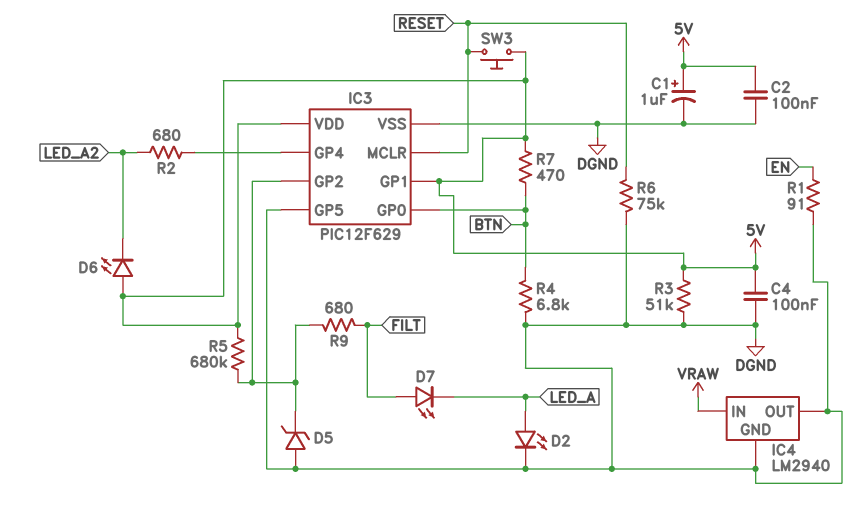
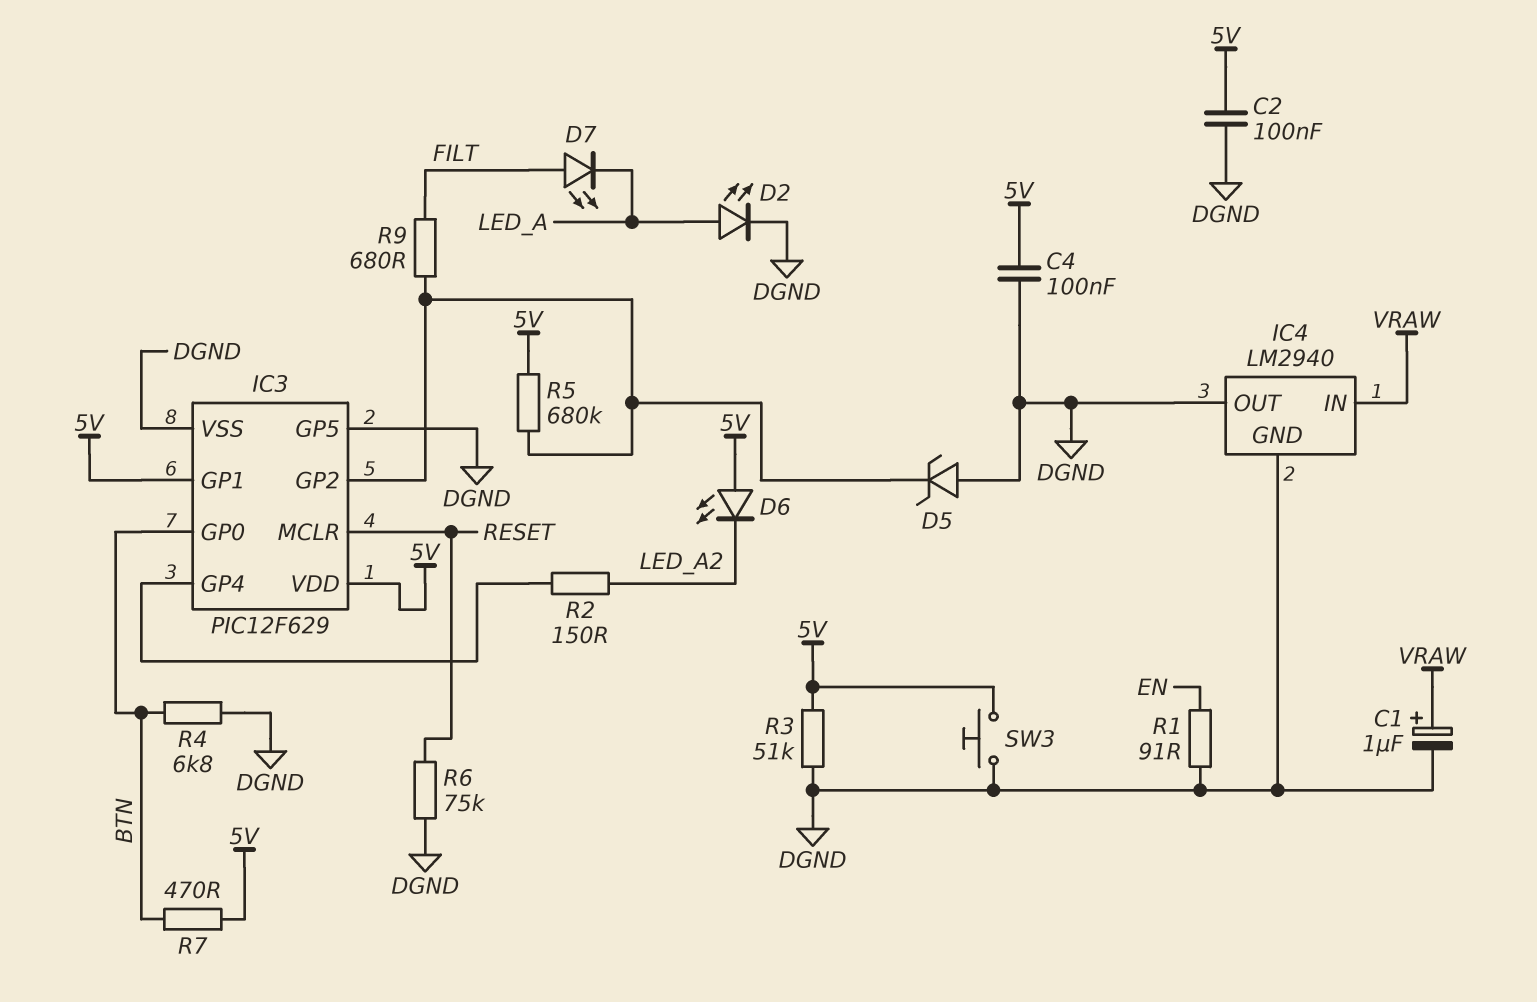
C1: 1uF (plus 5V, minus DGND) -> 1uF (plus VRAW, minus DGND)
R2: 680 (IC3/GP4, LED_A2) -> 150 (IC3/GP4, LED_A2)
SW3: button (5V, RESET) -> button (5V, DGND)

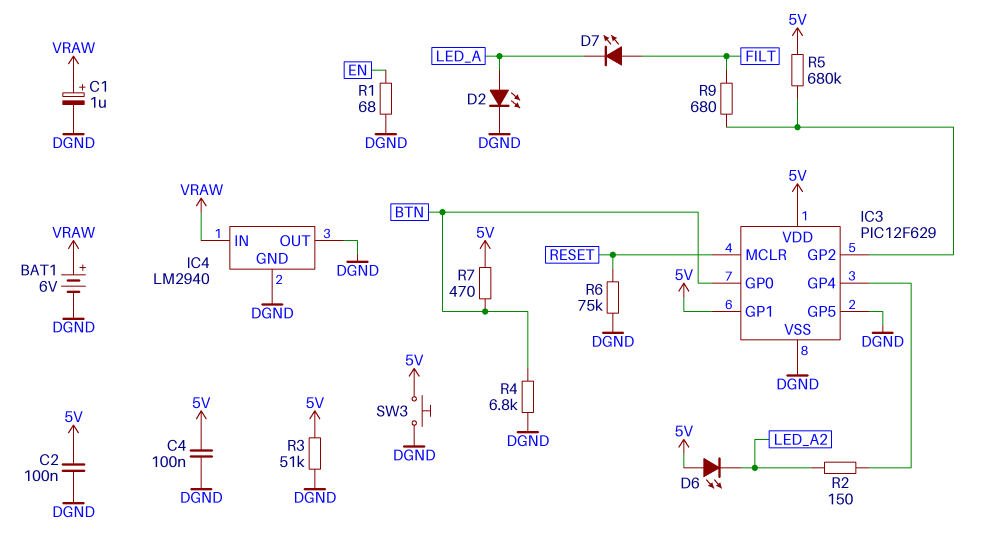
BAT1: none -> 6V (plus VRAW, minus DGND)
D5: zener (A DGND, K IC3/GP2) -> none
R1: 91 (DGND, EN) -> 68 (DGND, EN)

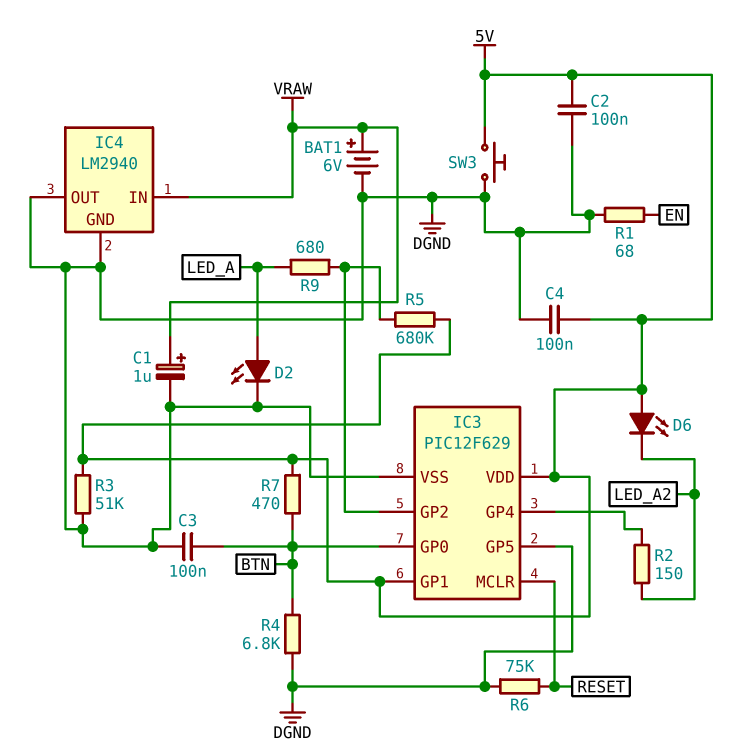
C3: none -> 100nF (BTN, DGND)
D7: LED (A FILT, K LED_A) -> none
R9: 680 (FILT, IC3/GP2) -> 680 (IC3/GP2, LED_A)

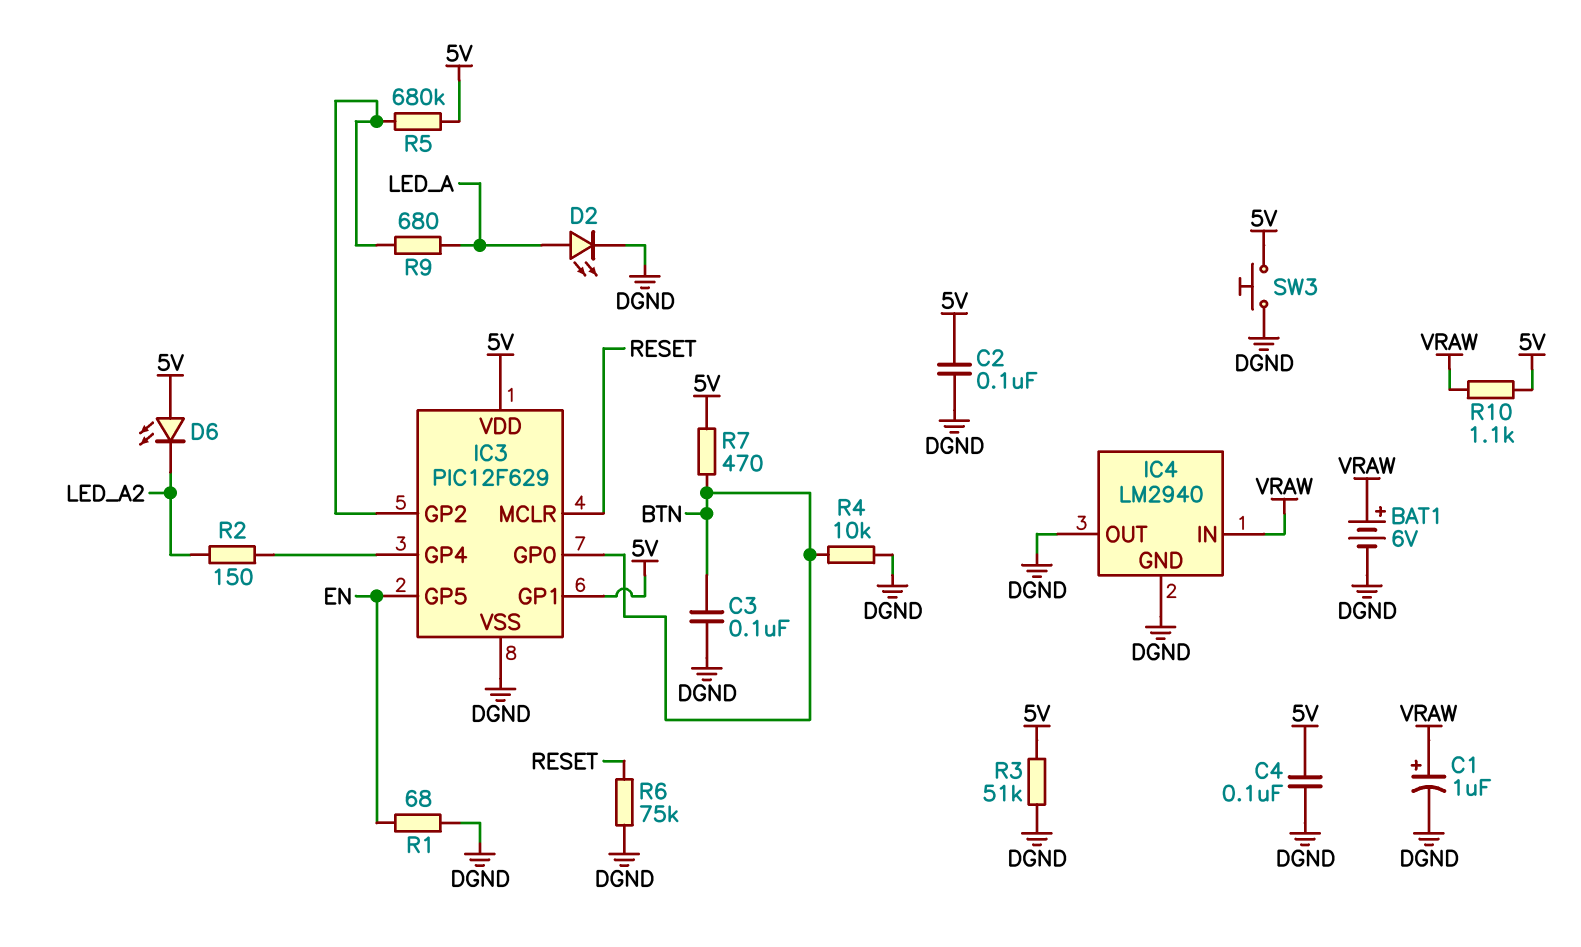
IC3 pin GP5: DGND -> EN
R4: 6.8k (BTN, DGND) -> 10k (BTN, DGND)
R10: none -> 1.1k (5V, VRAW)

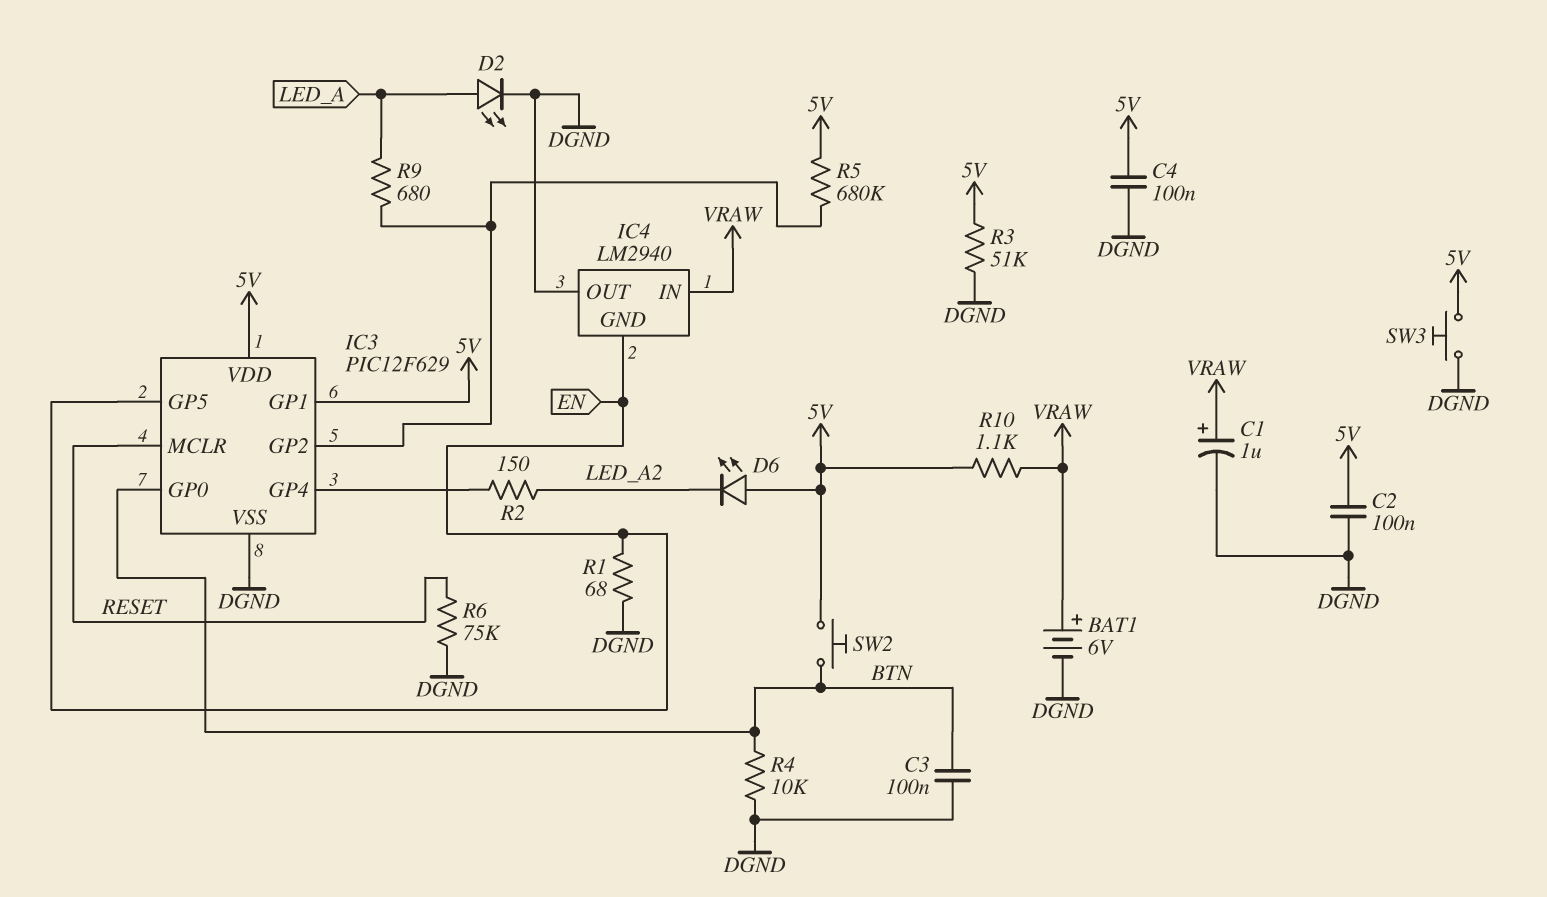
IC4 pin GND: DGND -> EN
R7: 470 (5V, BTN) -> none
SW2: none -> button (5V, BTN)

